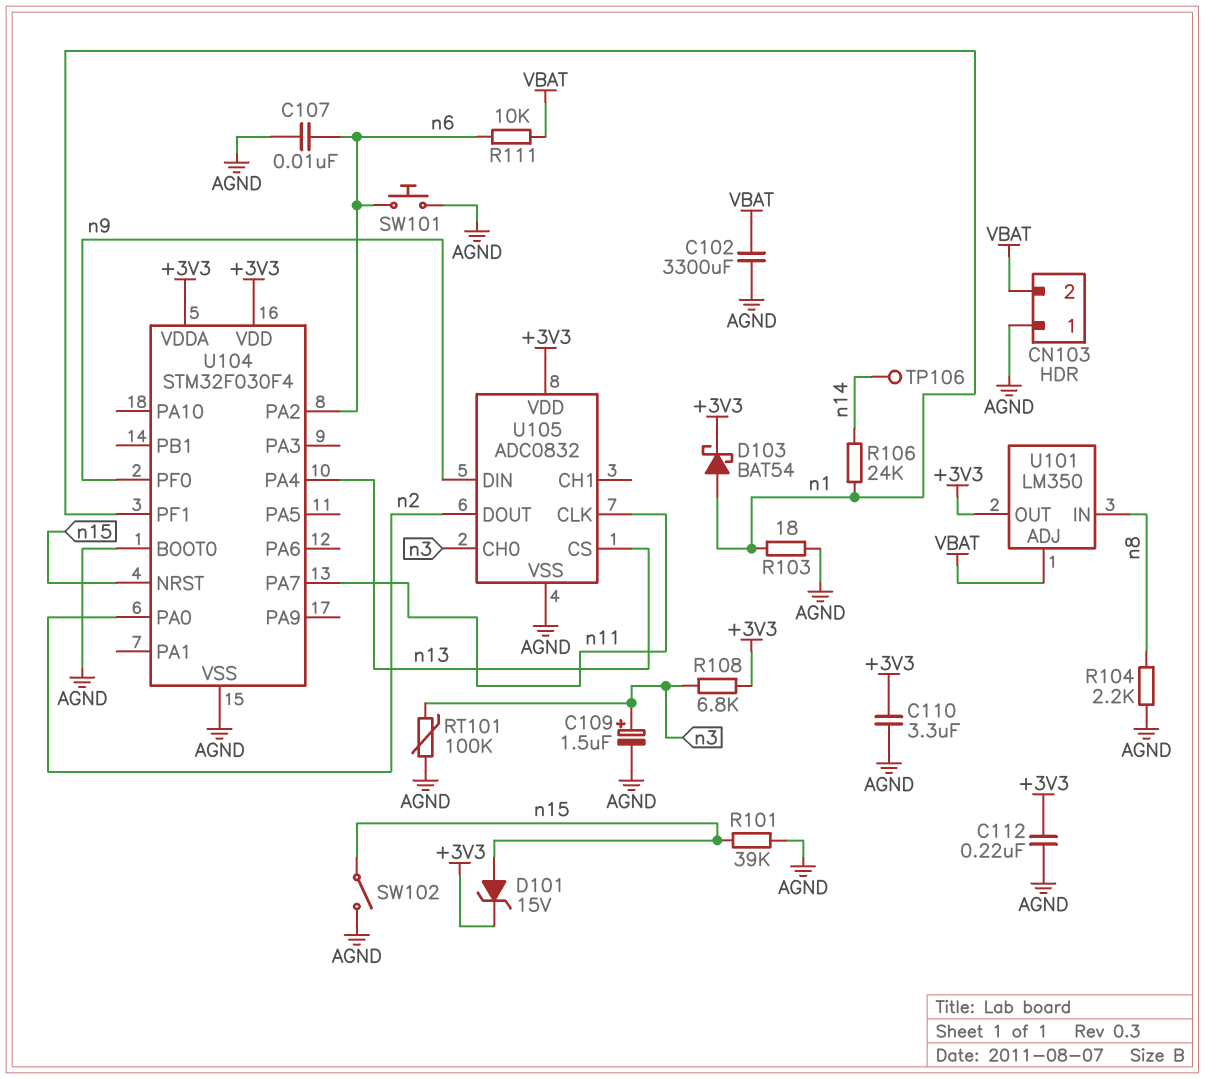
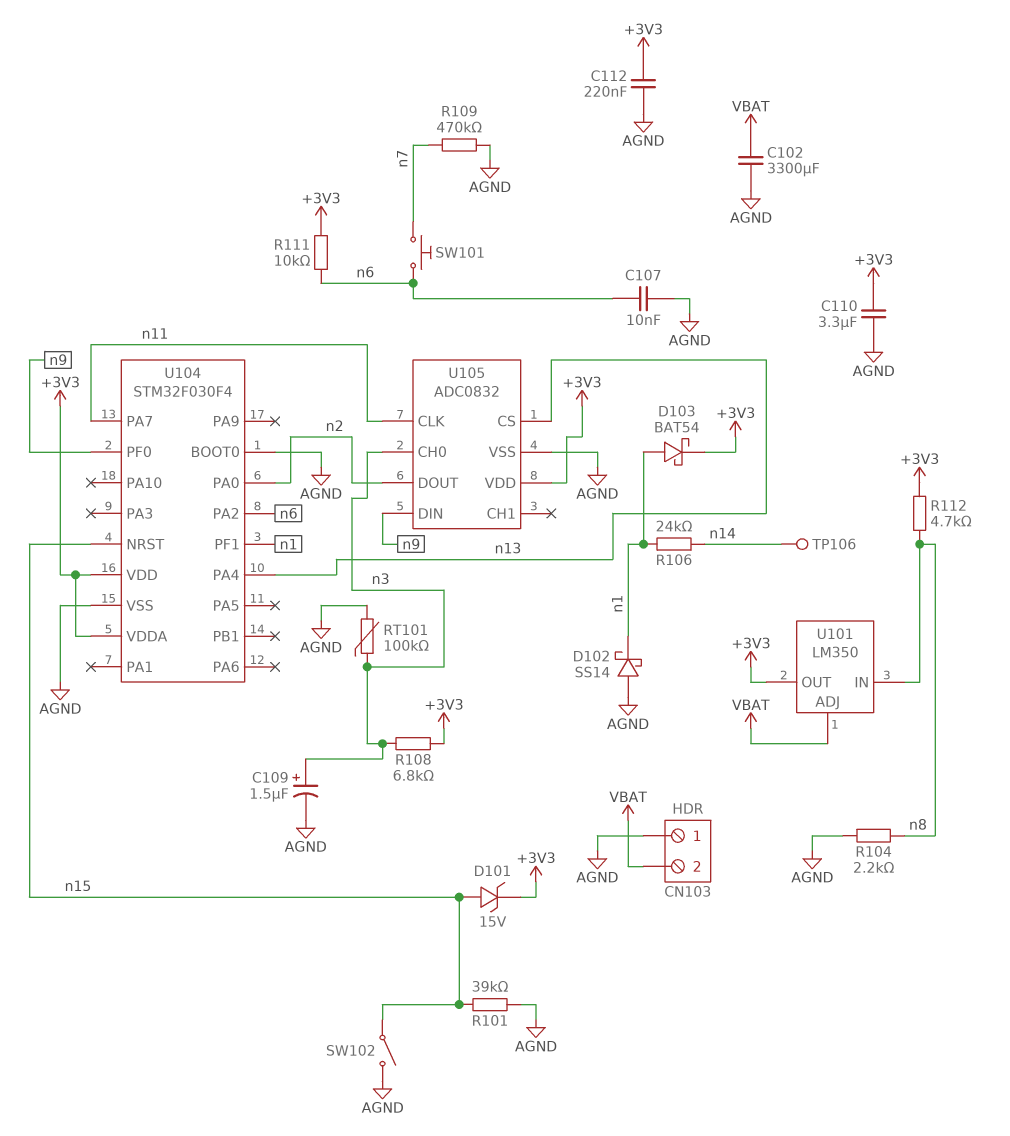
D102: none -> schottky SS14 (A AGND, K n1)
R103: 18 (AGND, n1) -> none
R109: none -> 470k (AGND, n7)
R111: 10k (VBAT, n6) -> 10k (+3V3, n6)
R112: none -> 4.7k (+3V3, n8)
SW101: button (AGND, n6) -> button (n6, n7)

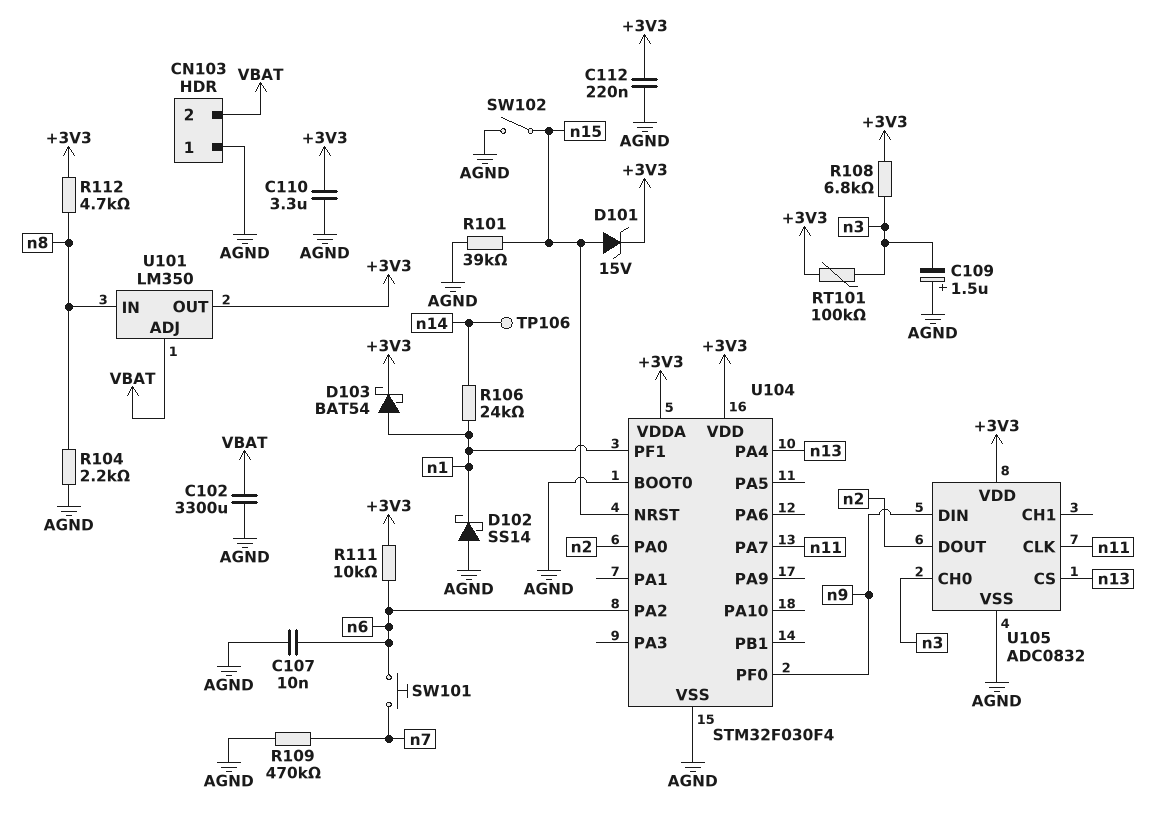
C109: 1.5uF (plus n3, minus AGND) -> 1.5uF (plus AGND, minus n3)
RT101: 100k (AGND, n3) -> 100k (+3V3, n3)

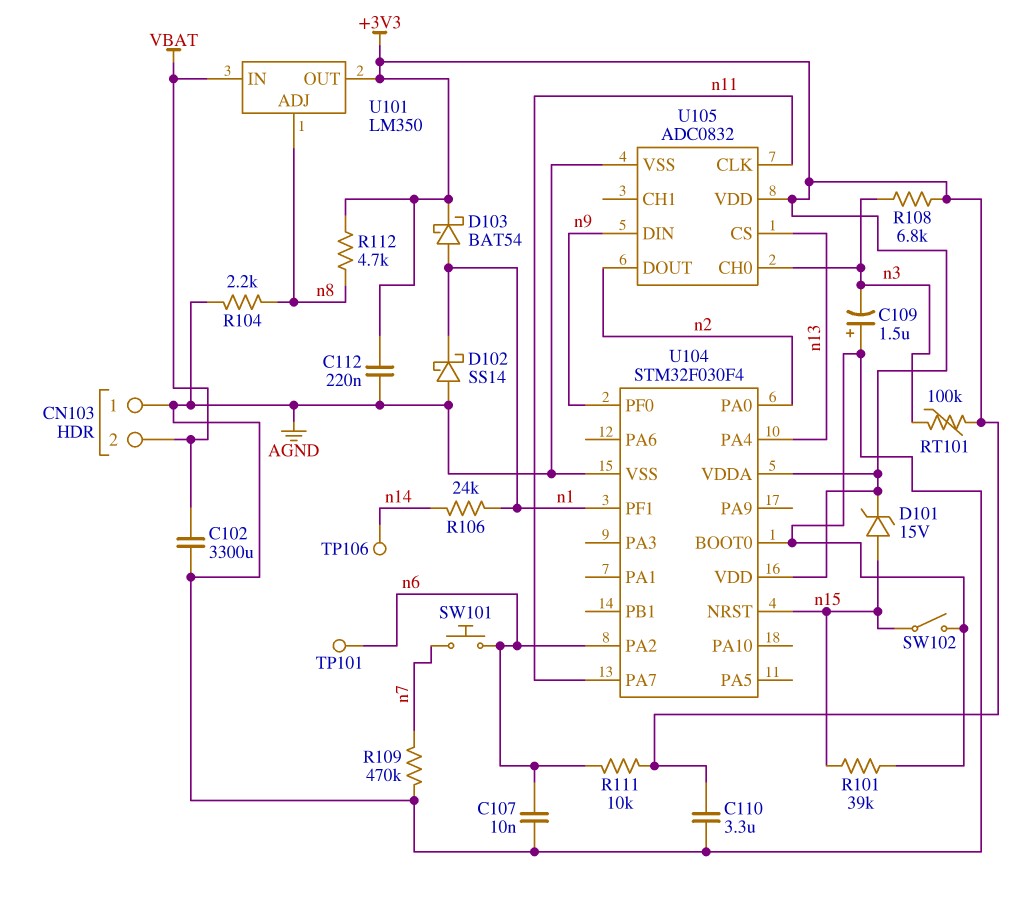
TP101: none -> test point (n6)
U101 pin ADJ: VBAT -> n8
U101 pin IN: n8 -> VBAT

